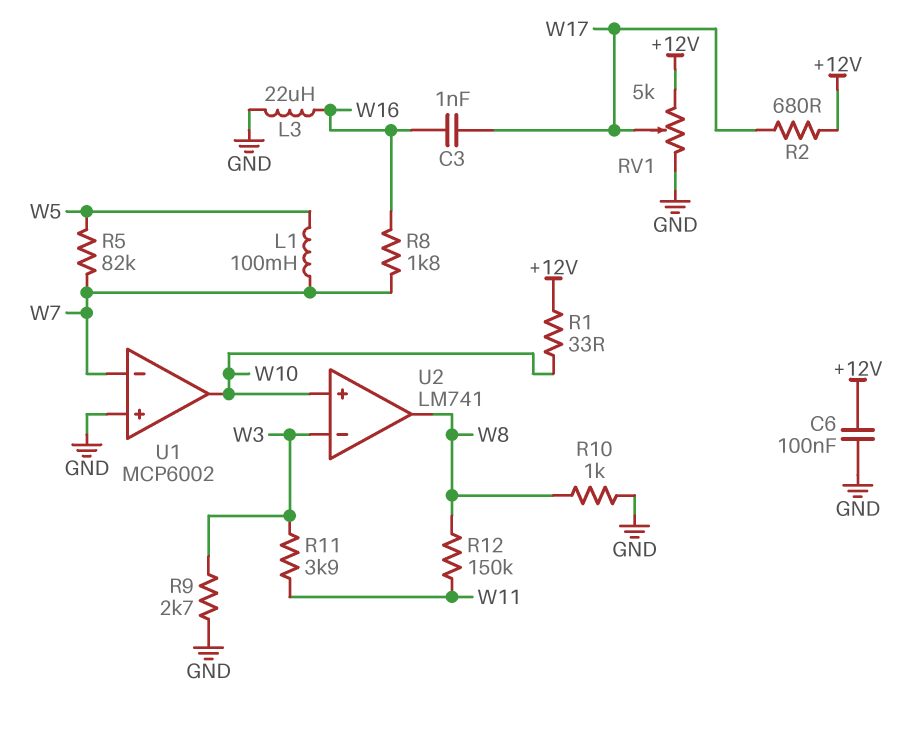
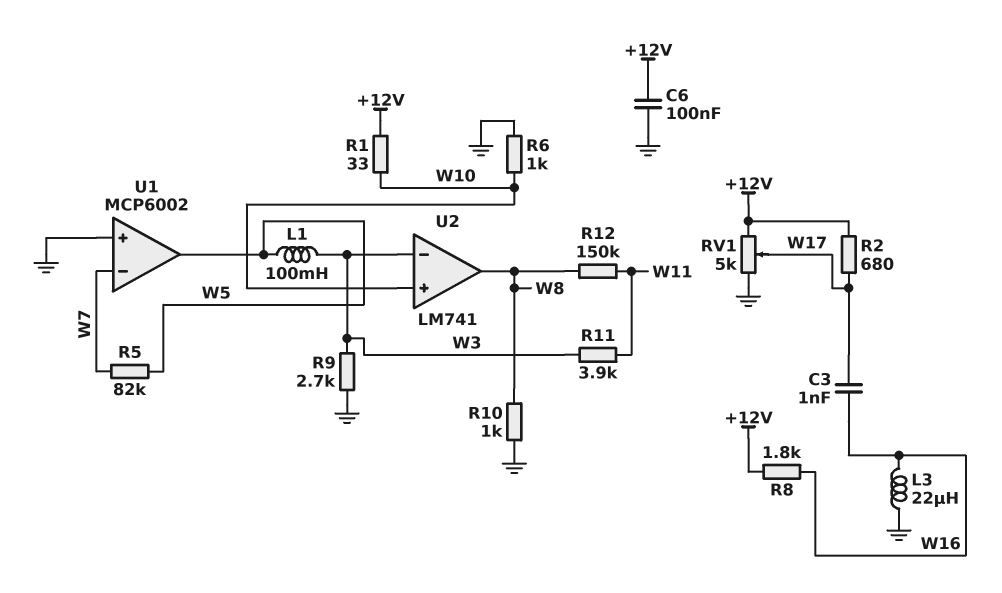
L1: 100mH (W5, W7) -> 100mH (W3, W5)
R6: none -> 1k (GND, W10)
R8: 1.8k (W7, W16) -> 1.8k (+12V, W16)
U1 pin out: W10 -> W5

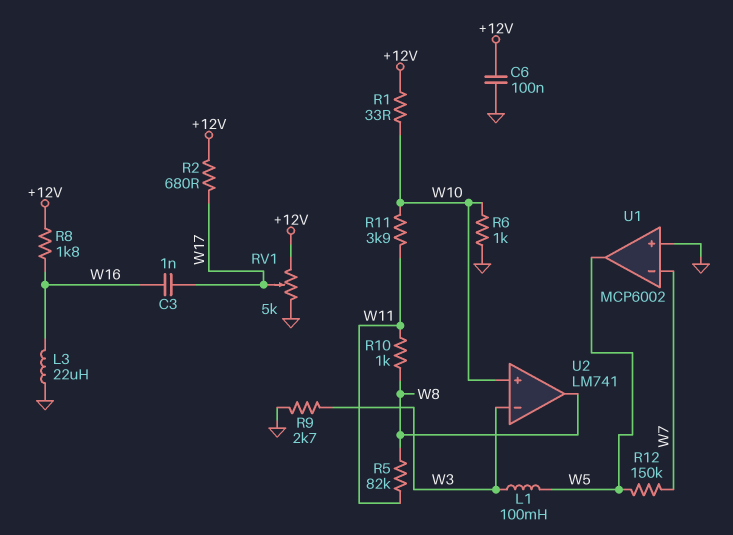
R5: 82k (W5, W7) -> 82k (W8, W11)
R10: 1k (GND, W8) -> 1k (W8, W11)
R11: 3.9k (W3, W11) -> 3.9k (W10, W11)
R12: 150k (W8, W11) -> 150k (W5, W7)

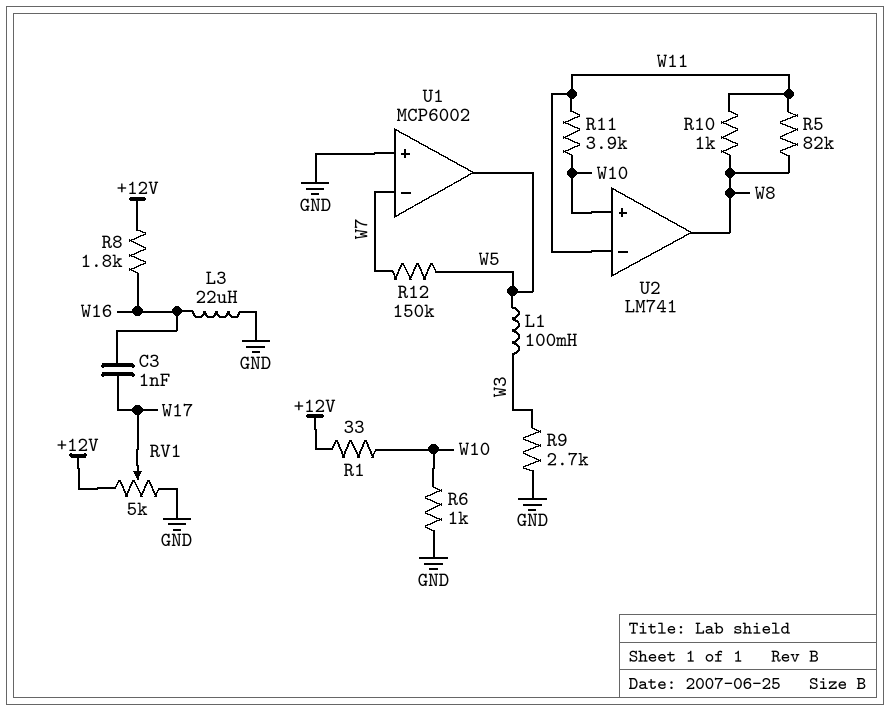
C6: 100nF (+12V, GND) -> none
R2: 680 (+12V, W17) -> none
U2 pin in-: W3 -> W11

